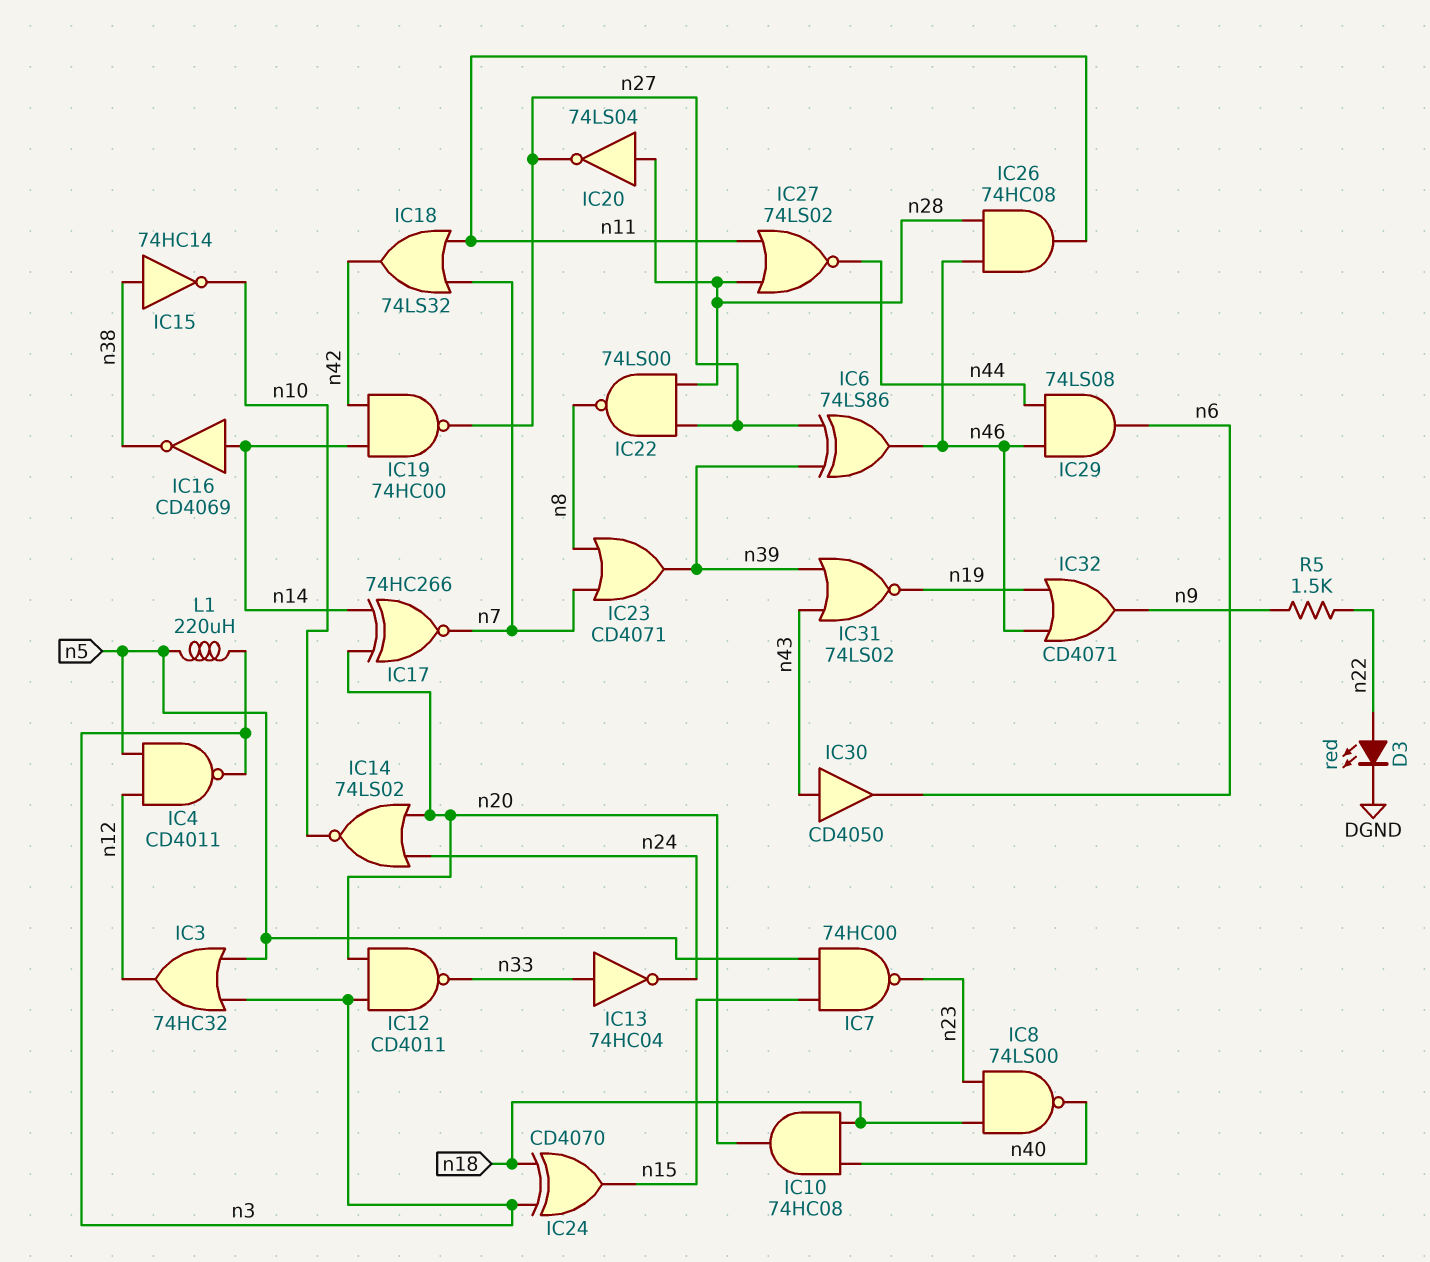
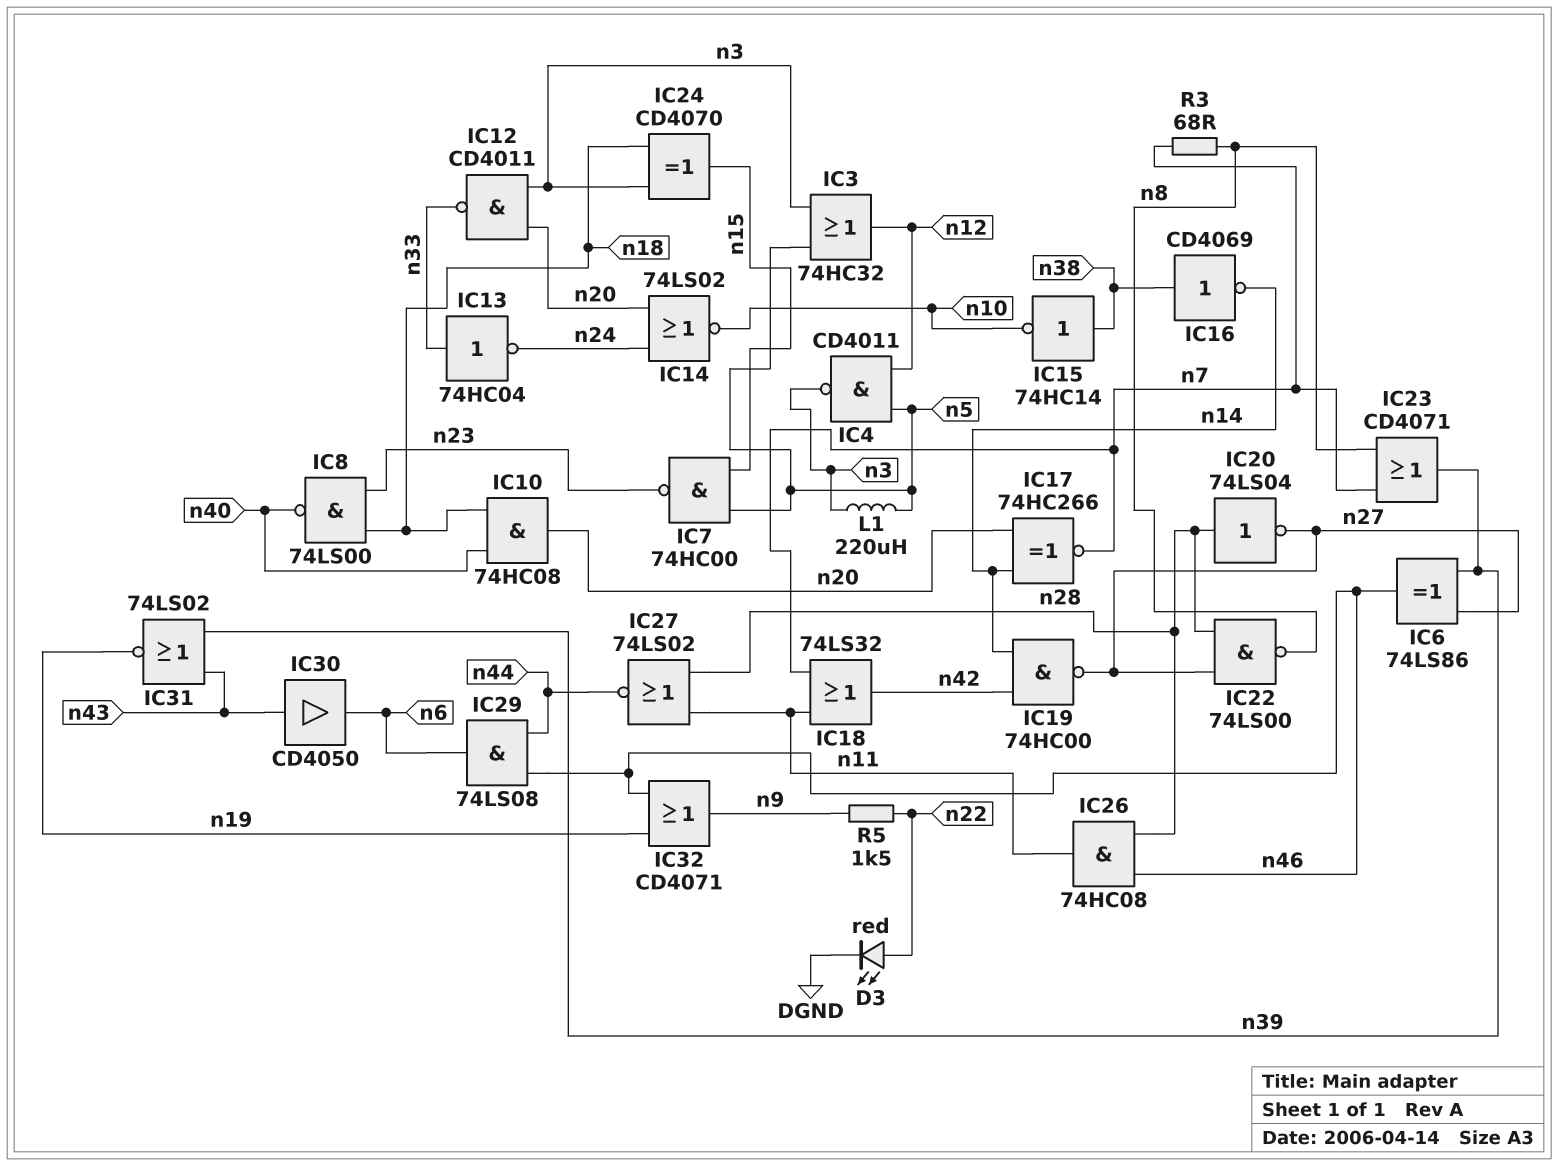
IC16: NOT CD4069 (in n14, out n38) -> NOT CD4069 (in n38, out n14)
R3: none -> 68 (n7, n8)

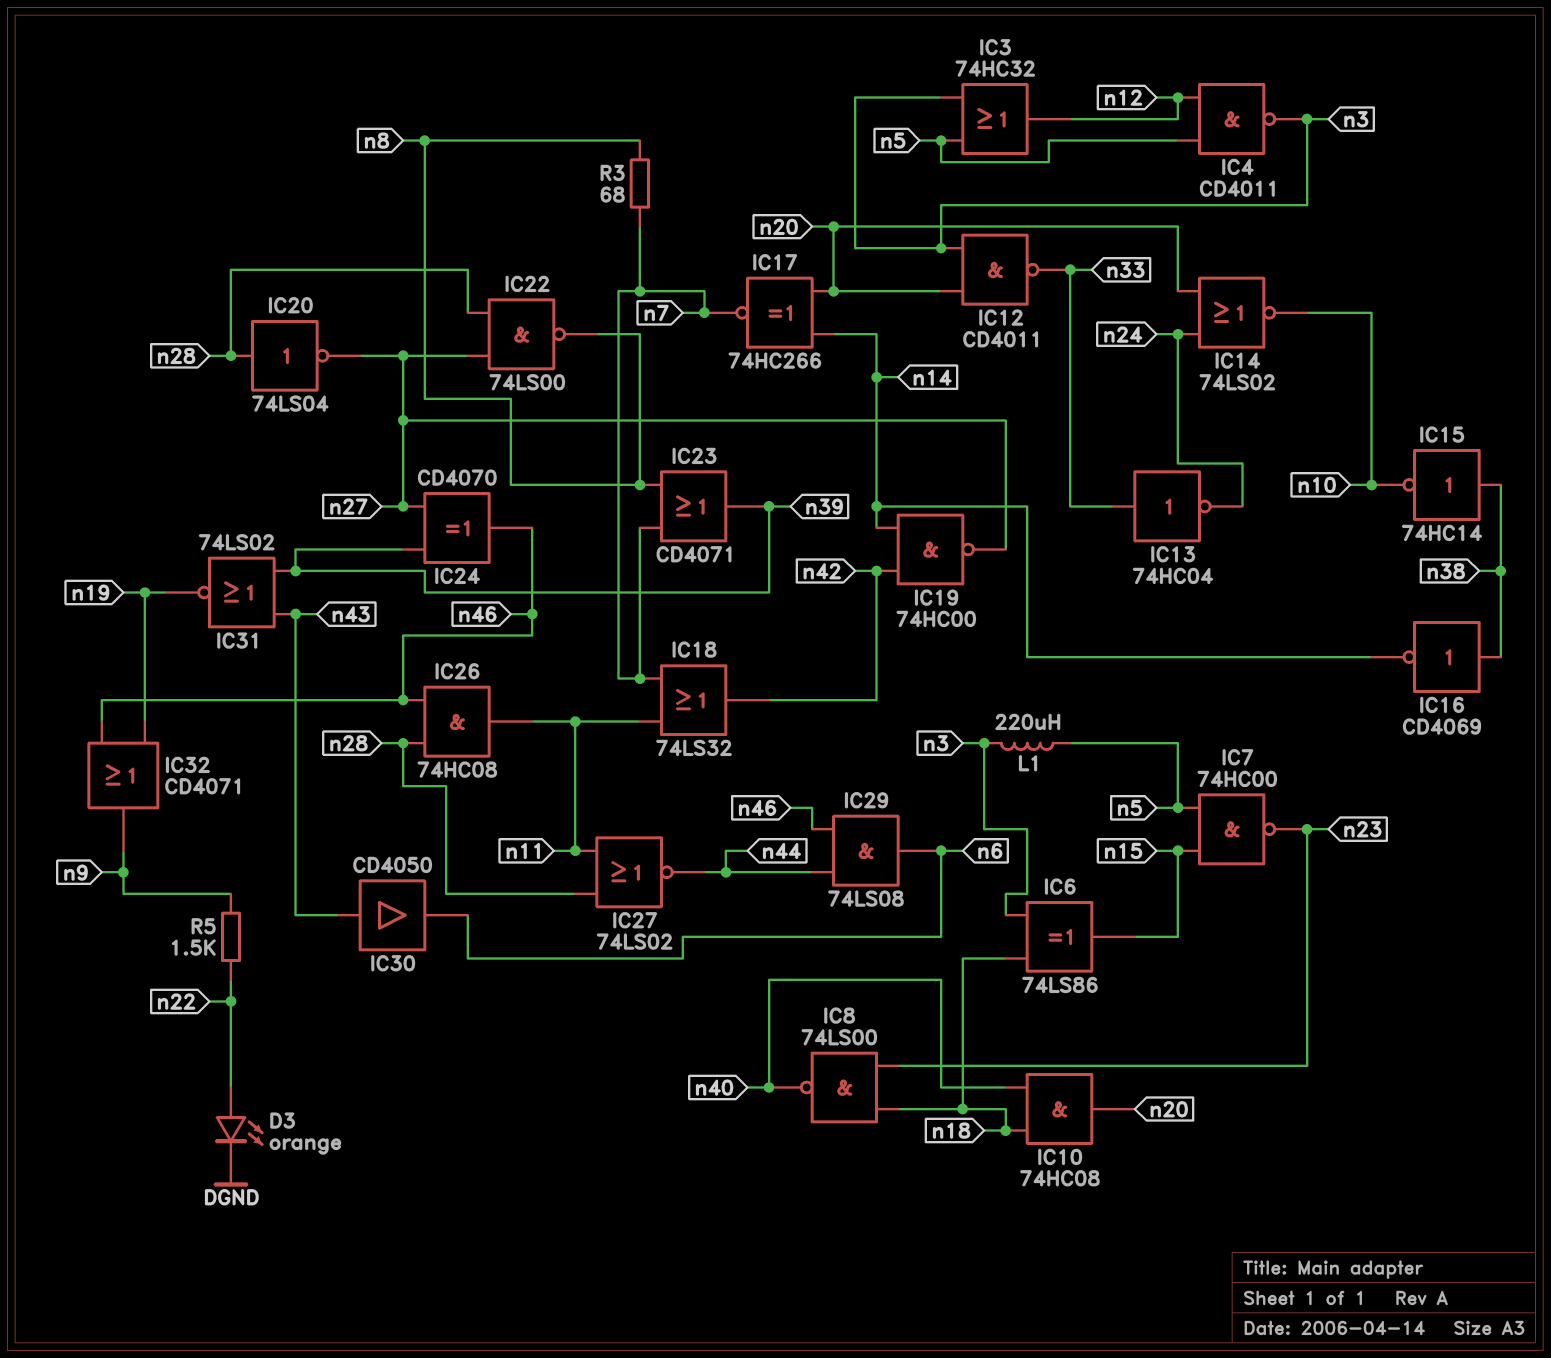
D3: LED red (A n22, K DGND) -> LED orange (A n22, K DGND)
IC6: XOR 74LS86 (in n27, in n39, out n46) -> XOR 74LS86 (in n3, in n18, out n15)
IC24: XOR CD4070 (in n3, in n18, out n15) -> XOR CD4070 (in n27, in n39, out n46)

